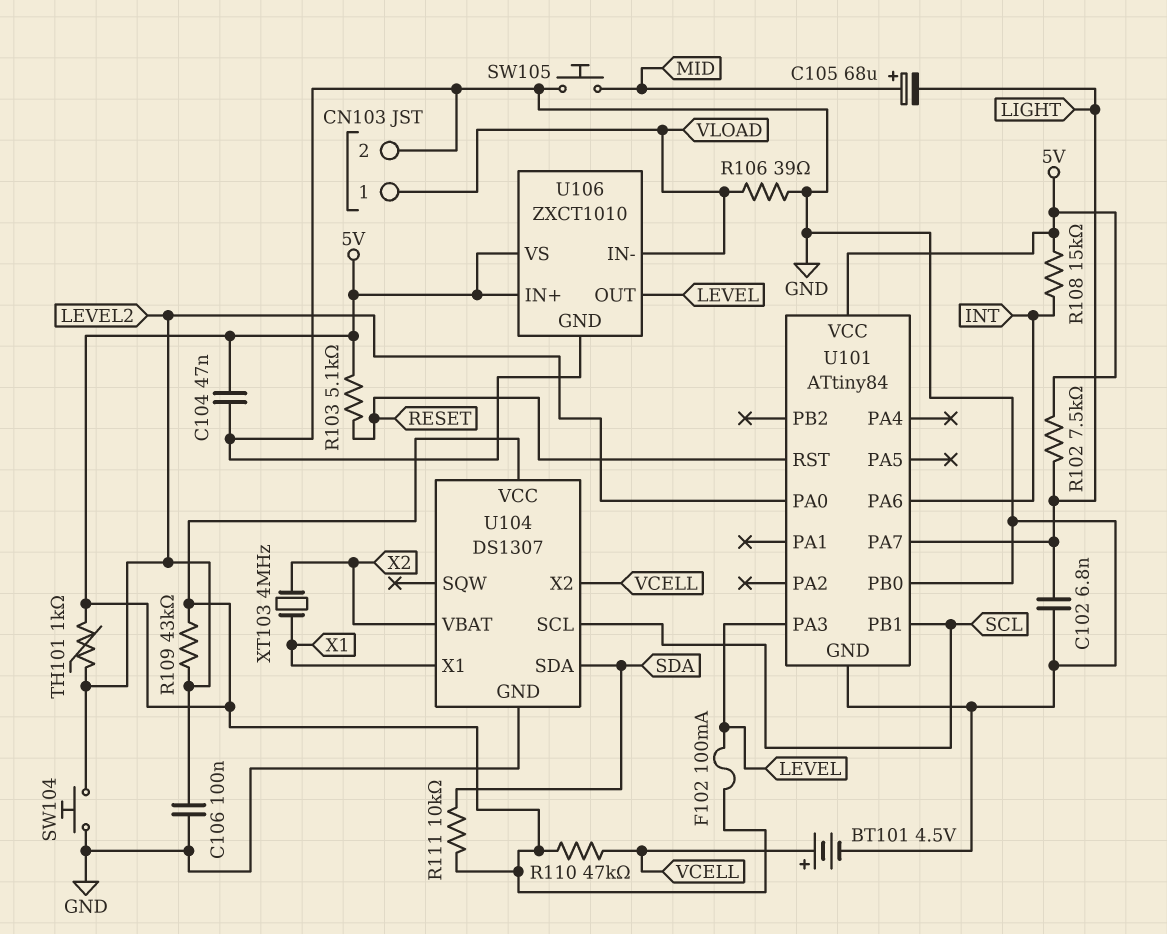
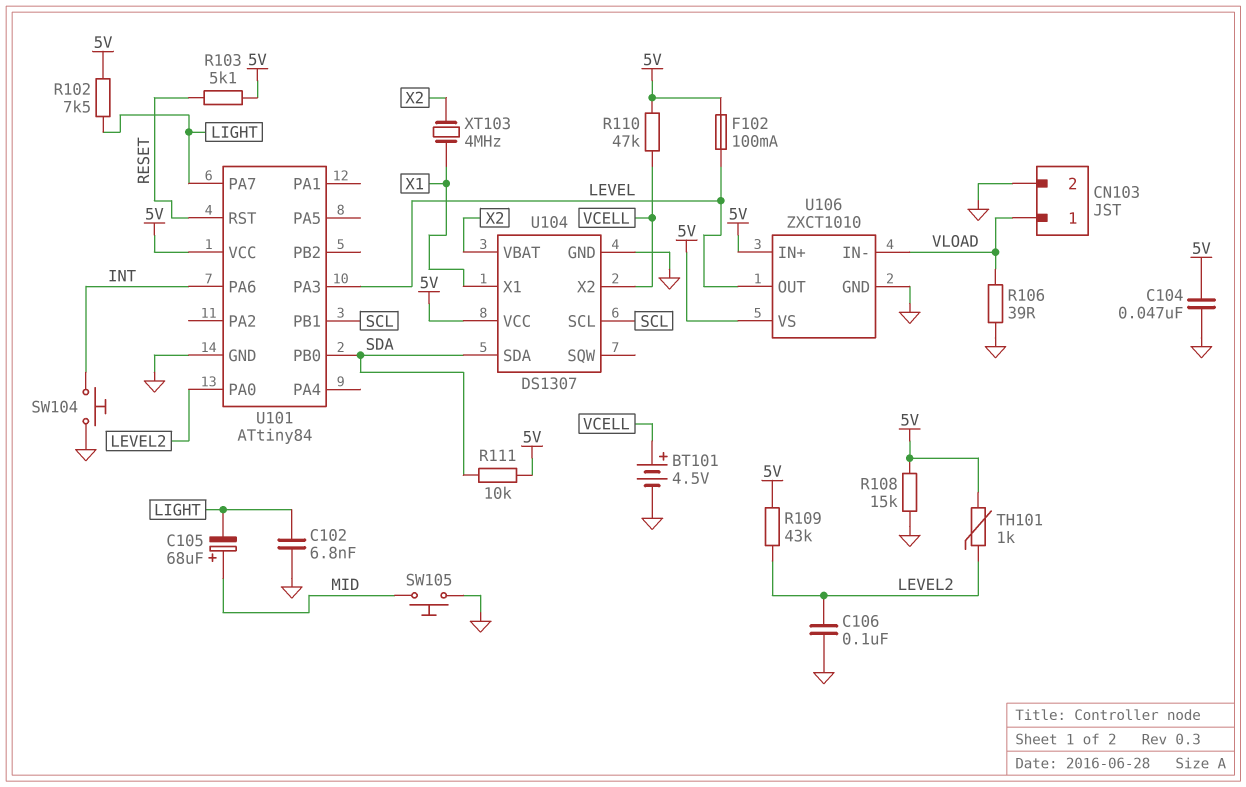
R108: 15k (5V, INT) -> 15k (5V, GND)
SW104: button (GND, LEVEL2) -> button (GND, INT)
U101 pin PB0: GND -> SDA

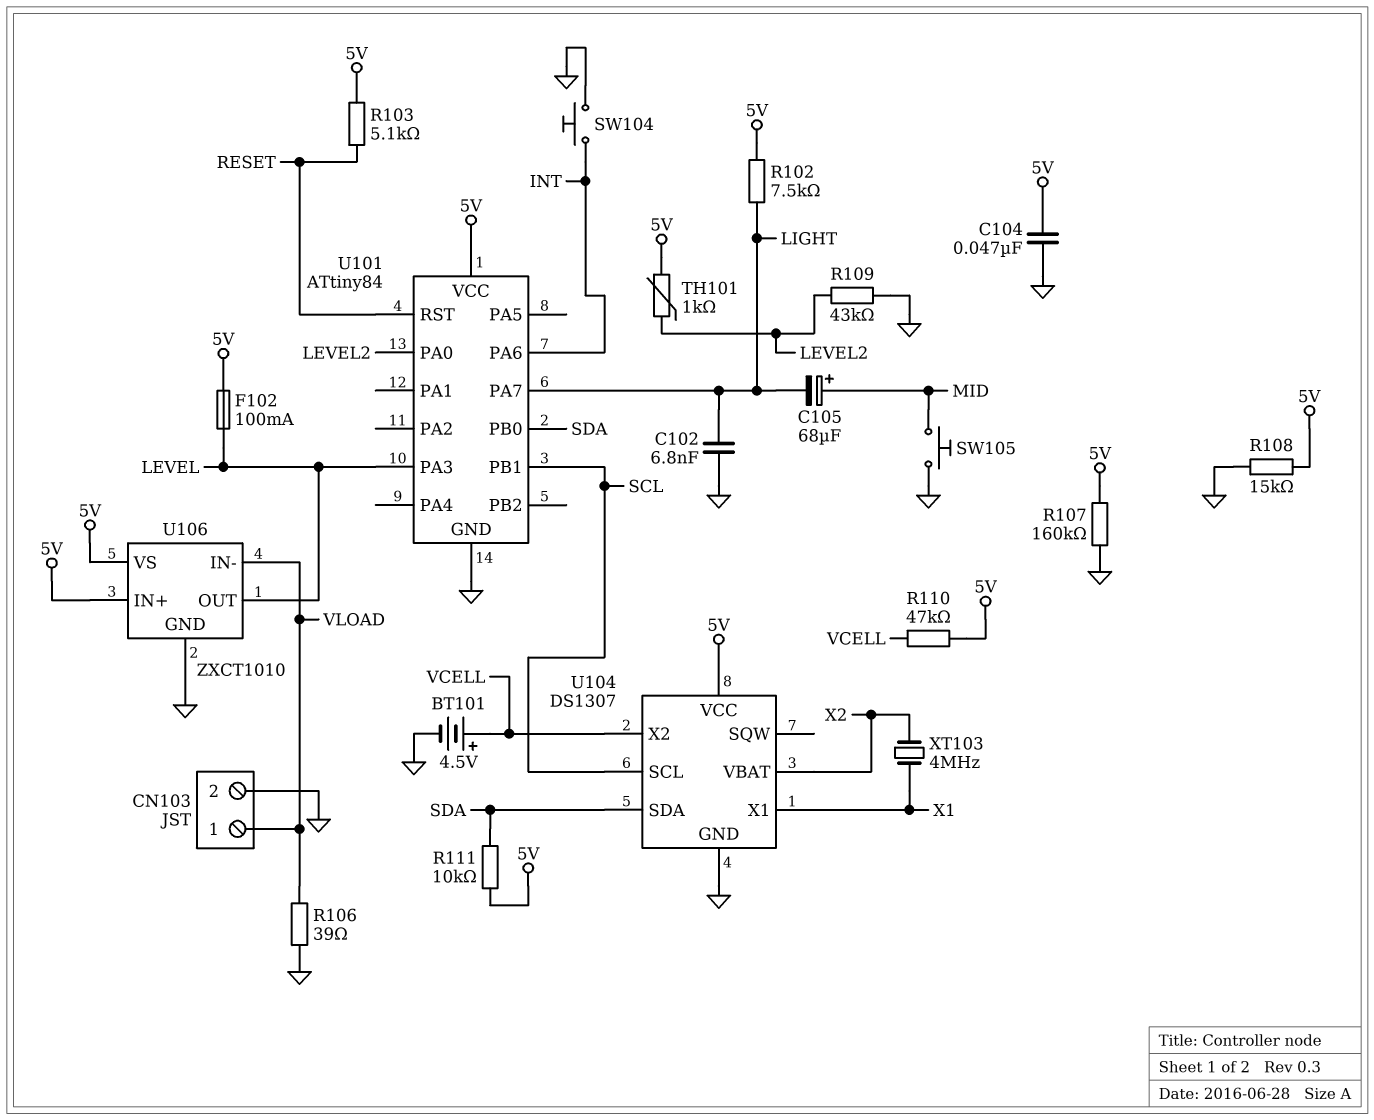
C106: 100nF (GND, LEVEL2) -> none
R107: none -> 160k (5V, GND)
R109: 43k (5V, LEVEL2) -> 43k (GND, LEVEL2)

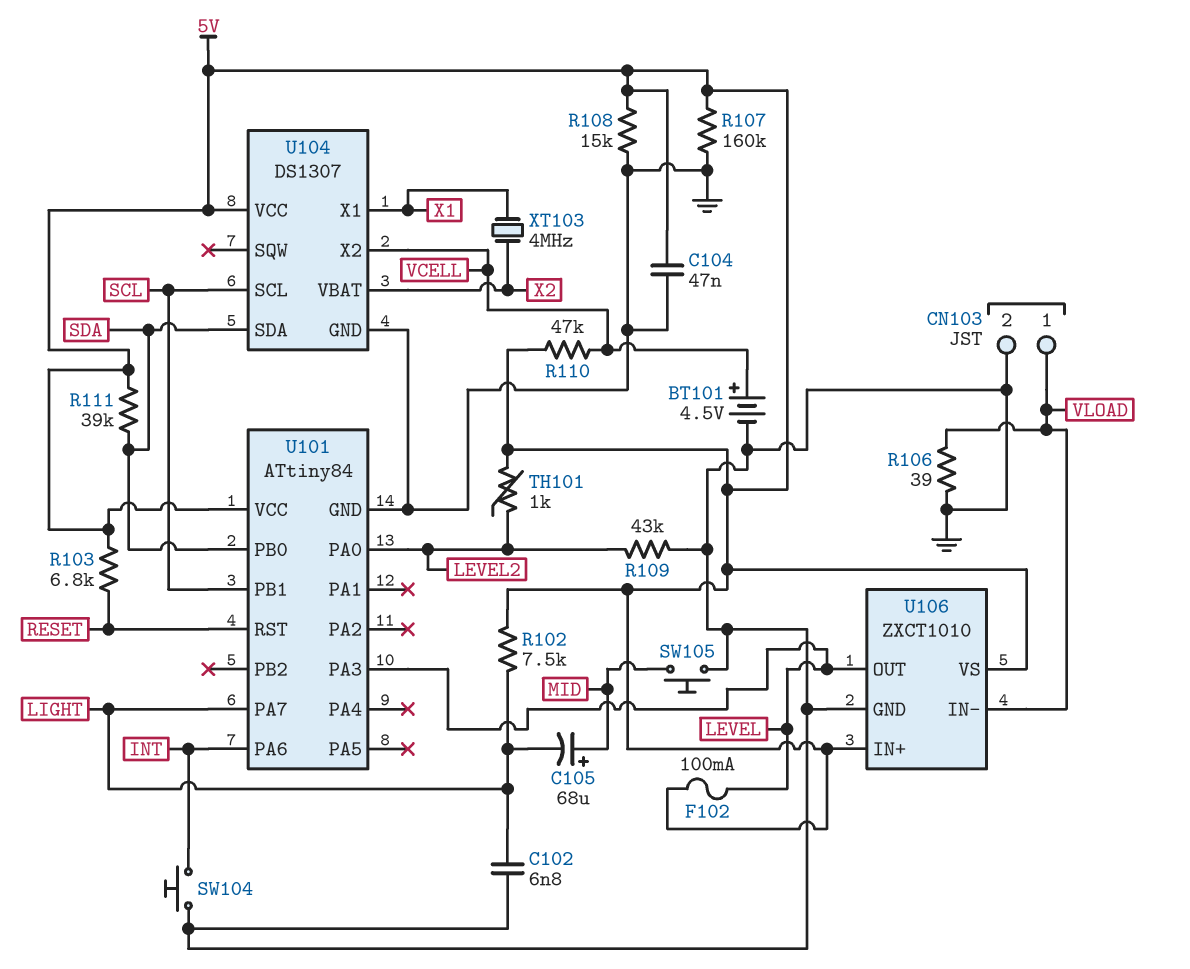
R103: 5.1k (5V, RESET) -> 6.8k (5V, RESET)
R111: 10k (5V, SDA) -> 39k (5V, SDA)

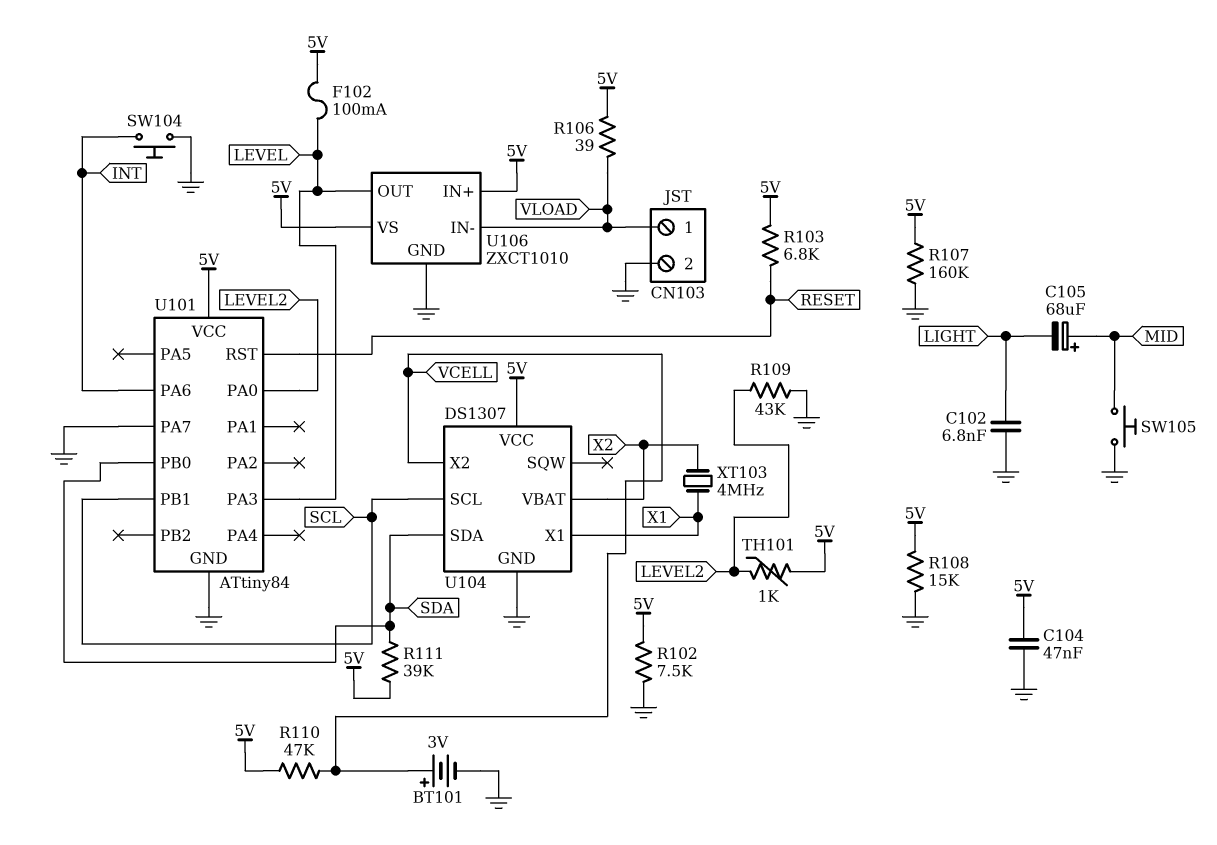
BT101: 4.5V (plus VCELL, minus GND) -> 3V (plus VCELL, minus GND)
R102: 7.5k (5V, LIGHT) -> 7.5k (5V, GND)
R106: 39 (GND, VLOAD) -> 39 (5V, VLOAD)
U101 pin PA7: LIGHT -> GND

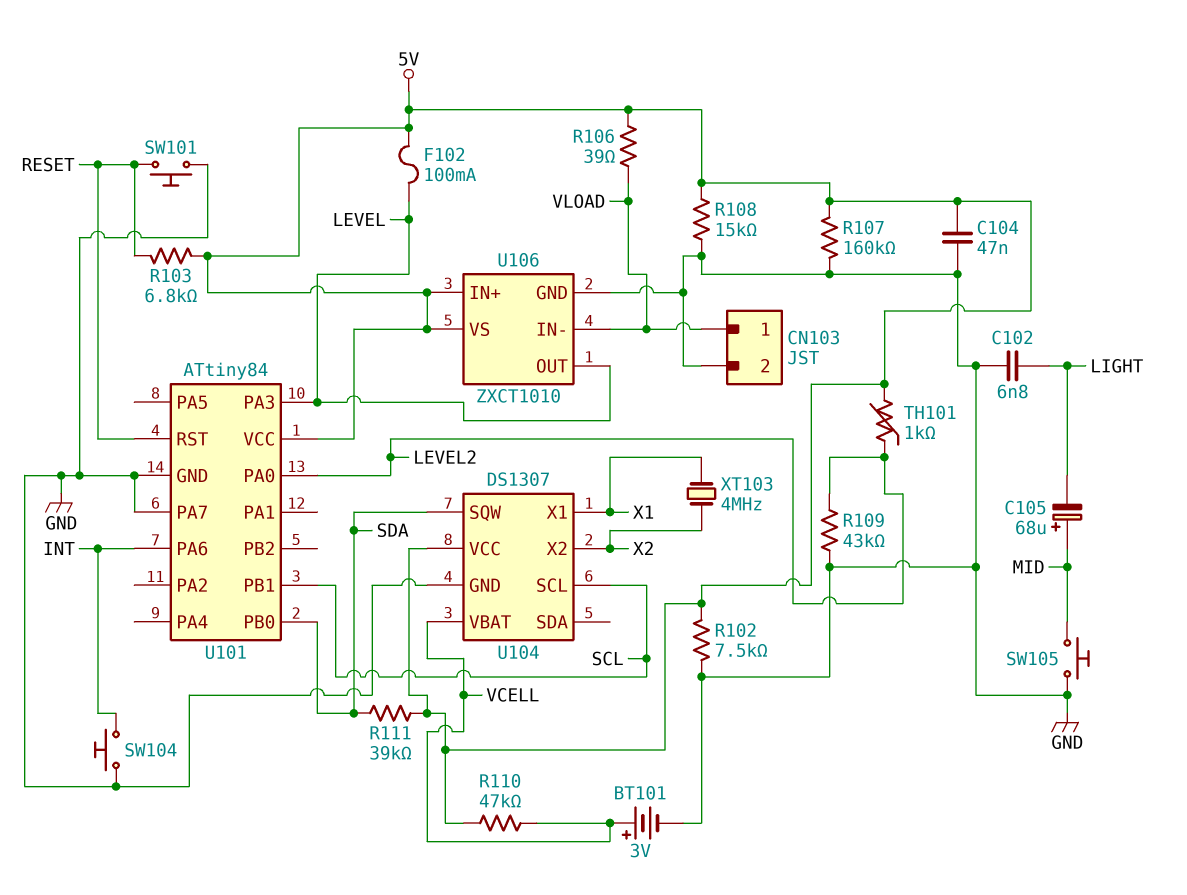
SW101: none -> button (GND, RESET)
U104 pin SDA: SDA -> none
U104 pin SQW: none -> SDA
U104 pin VBAT: X2 -> VCELL
U104 pin X2: VCELL -> X2

